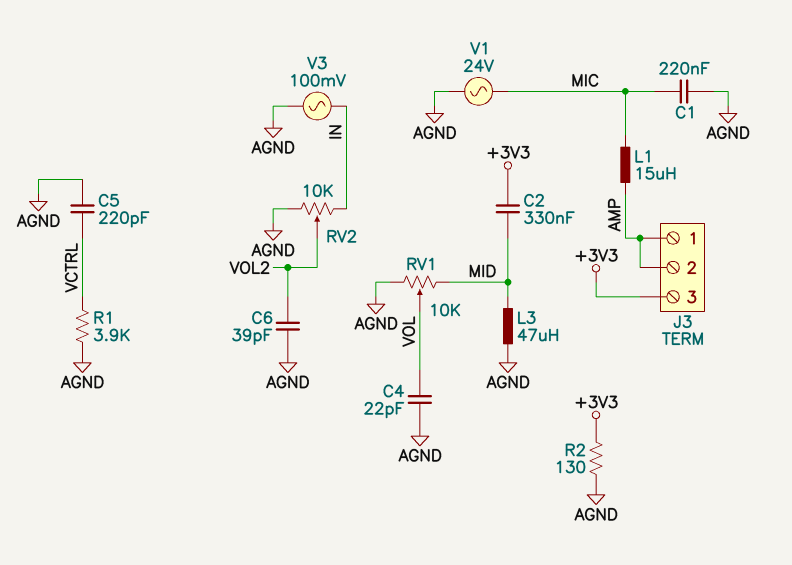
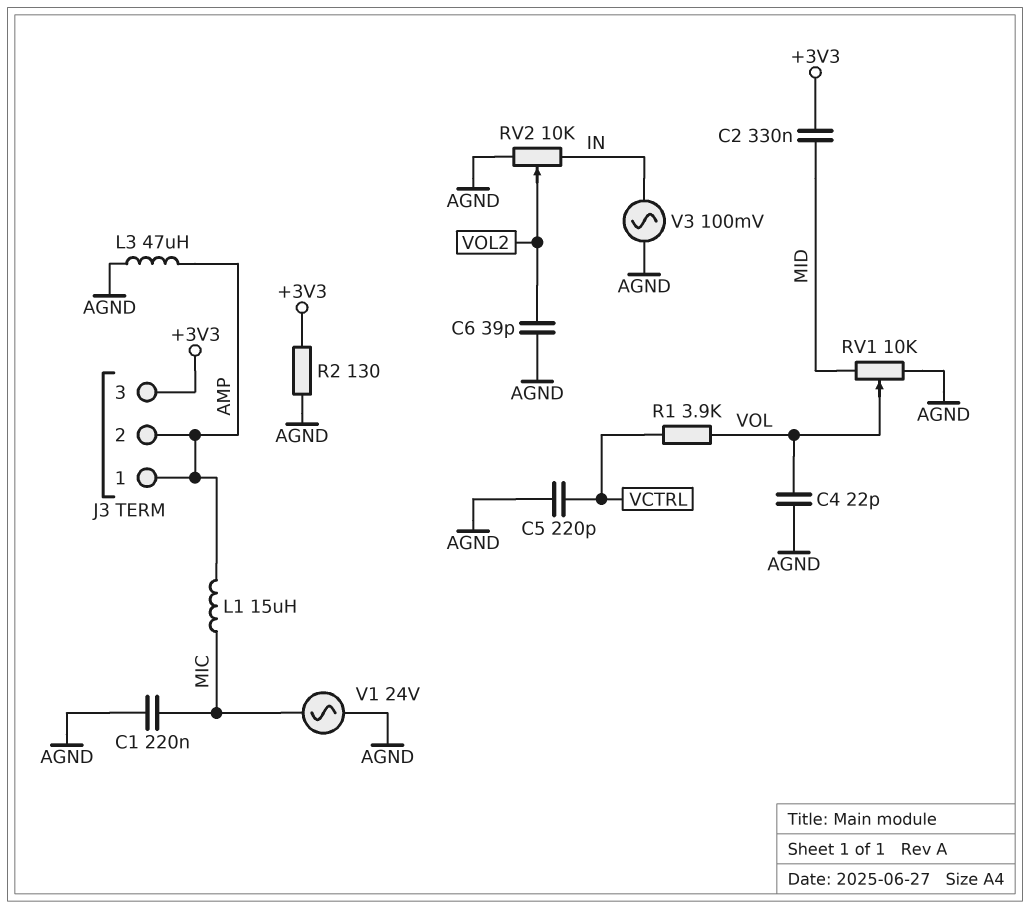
L3: 47uH (AGND, MID) -> 47uH (AGND, AMP)
R1: 3.9k (AGND, VCTRL) -> 3.9k (VCTRL, VOL)

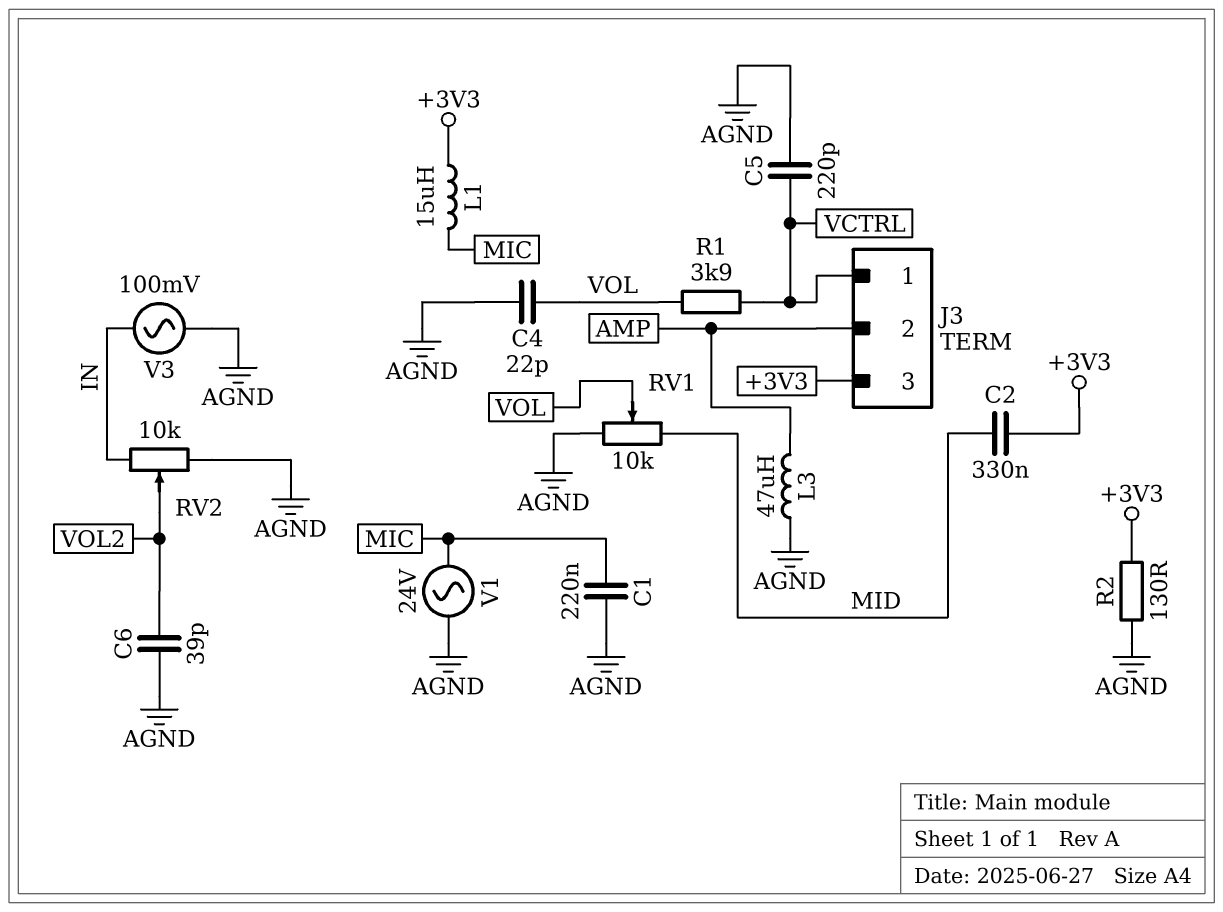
J3 pin 1: AMP -> VCTRL
L1: 15uH (AMP, MIC) -> 15uH (+3V3, MIC)

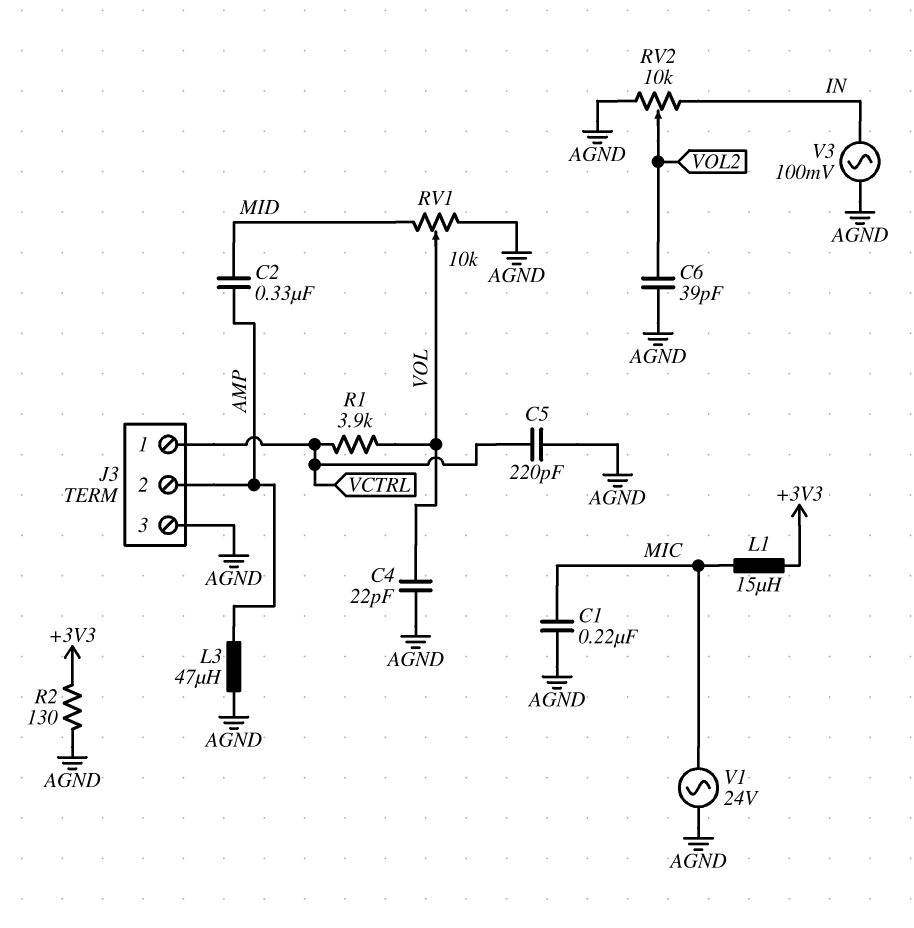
C2: 330nF (+3V3, MID) -> 330nF (AMP, MID)
J3 pin 3: +3V3 -> AGND

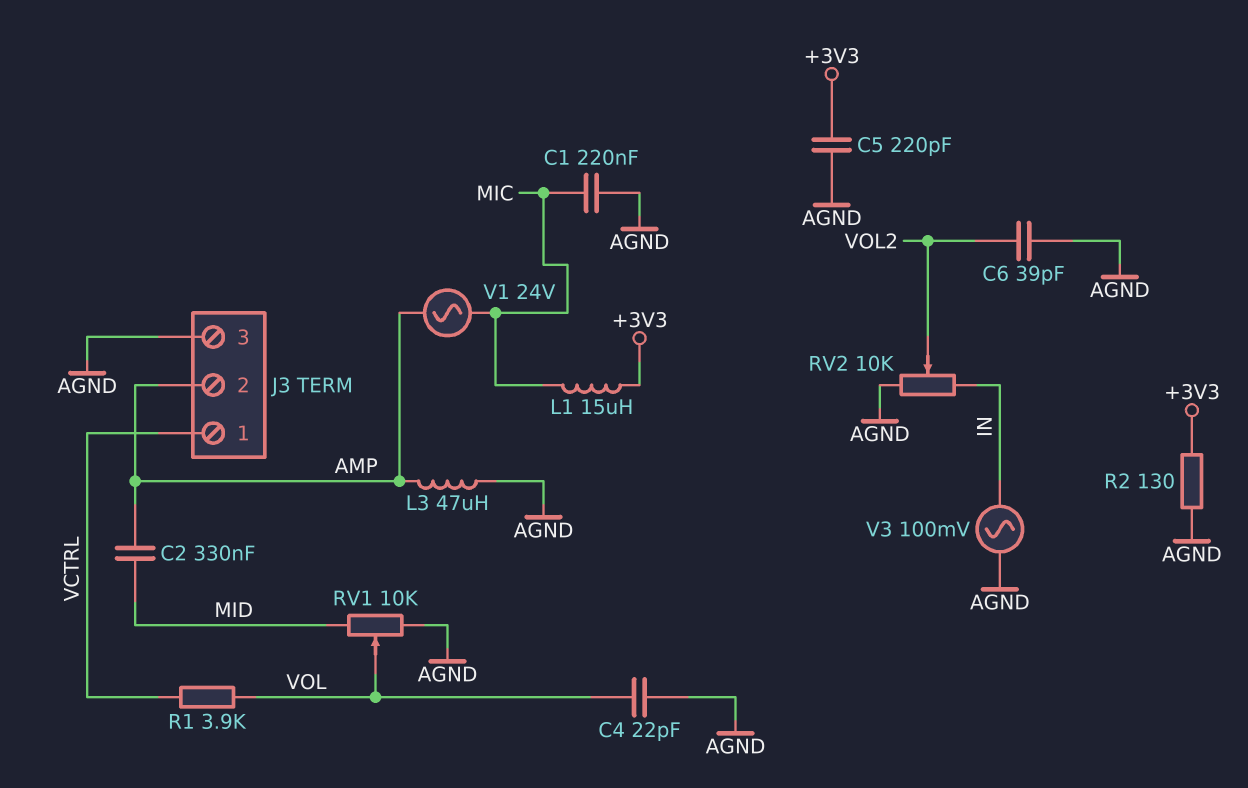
C5: 220pF (AGND, VCTRL) -> 220pF (+3V3, AGND)
V1: AC 24V (AGND, MIC) -> AC 24V (AMP, MIC)

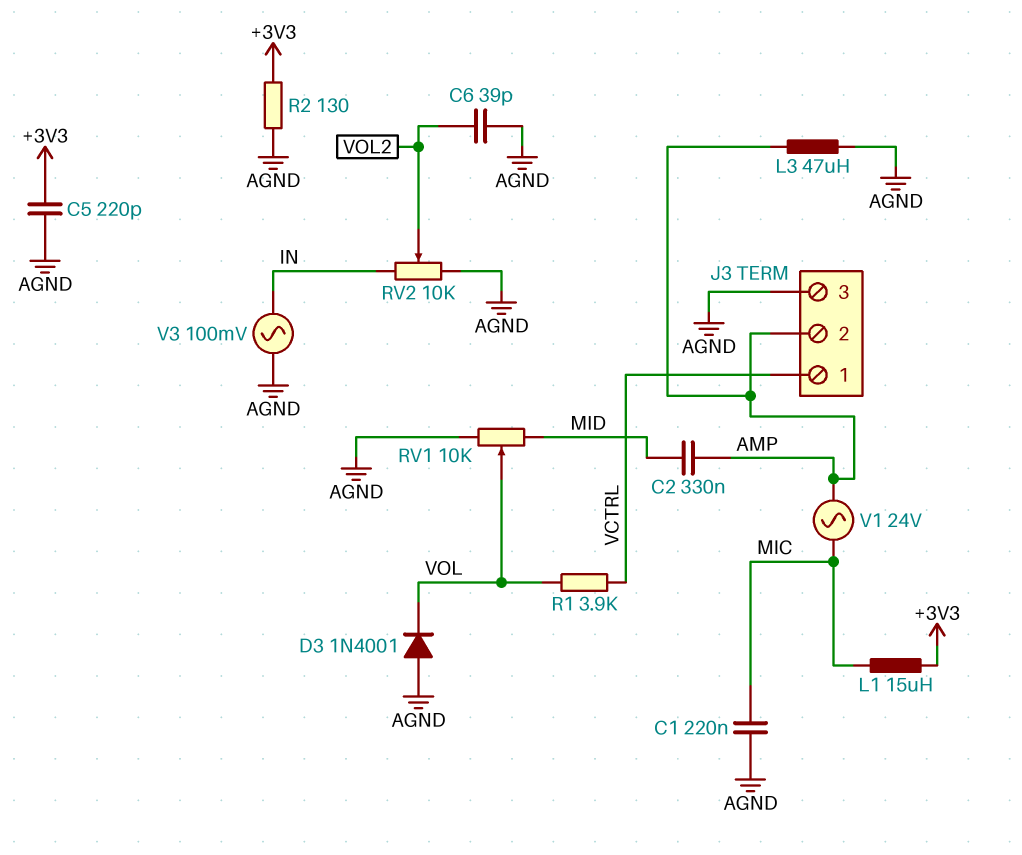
C4: 22pF (AGND, VOL) -> none
D3: none -> diode 1N4001 (A AGND, K VOL)

